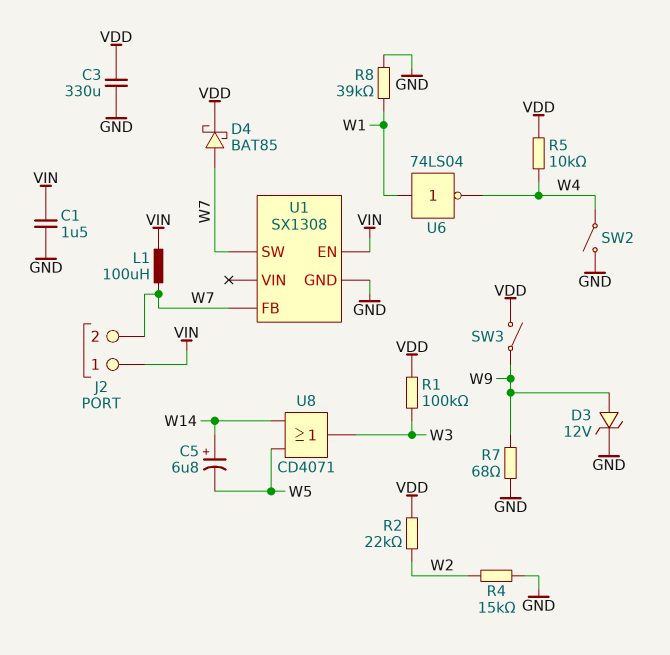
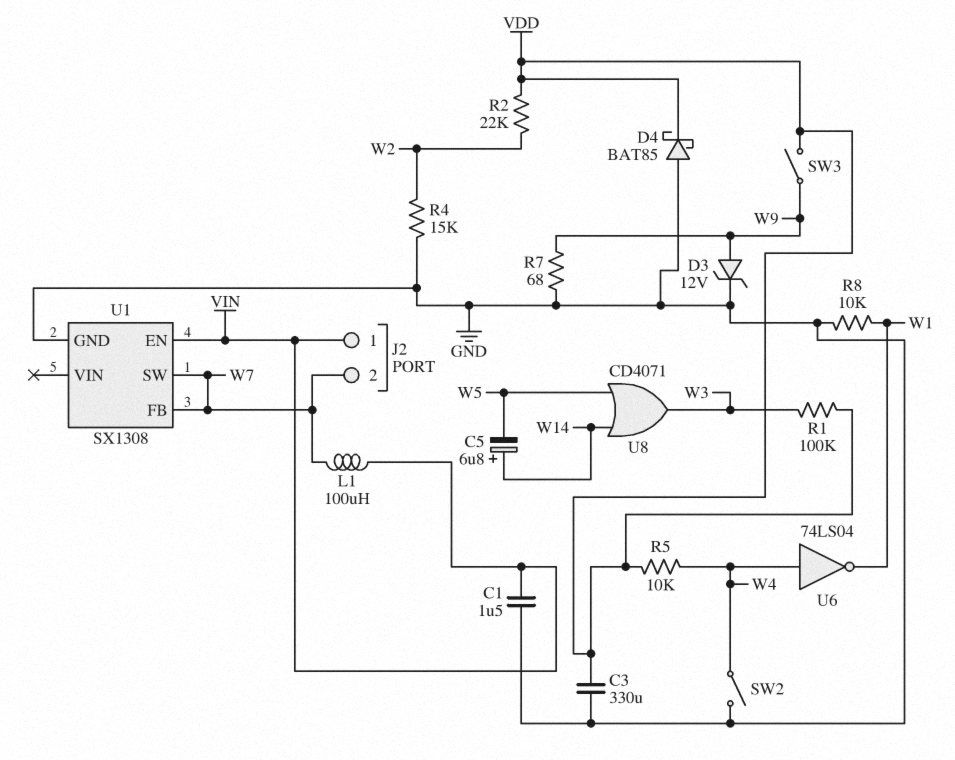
D4: schottky BAT85 (A W7, K VDD) -> schottky BAT85 (A GND, K VDD)
R8: 39k (GND, W1) -> 10k (GND, W1)
U6: NOT 74LS04 (in W1, out W4) -> NOT 74LS04 (in W4, out W1)

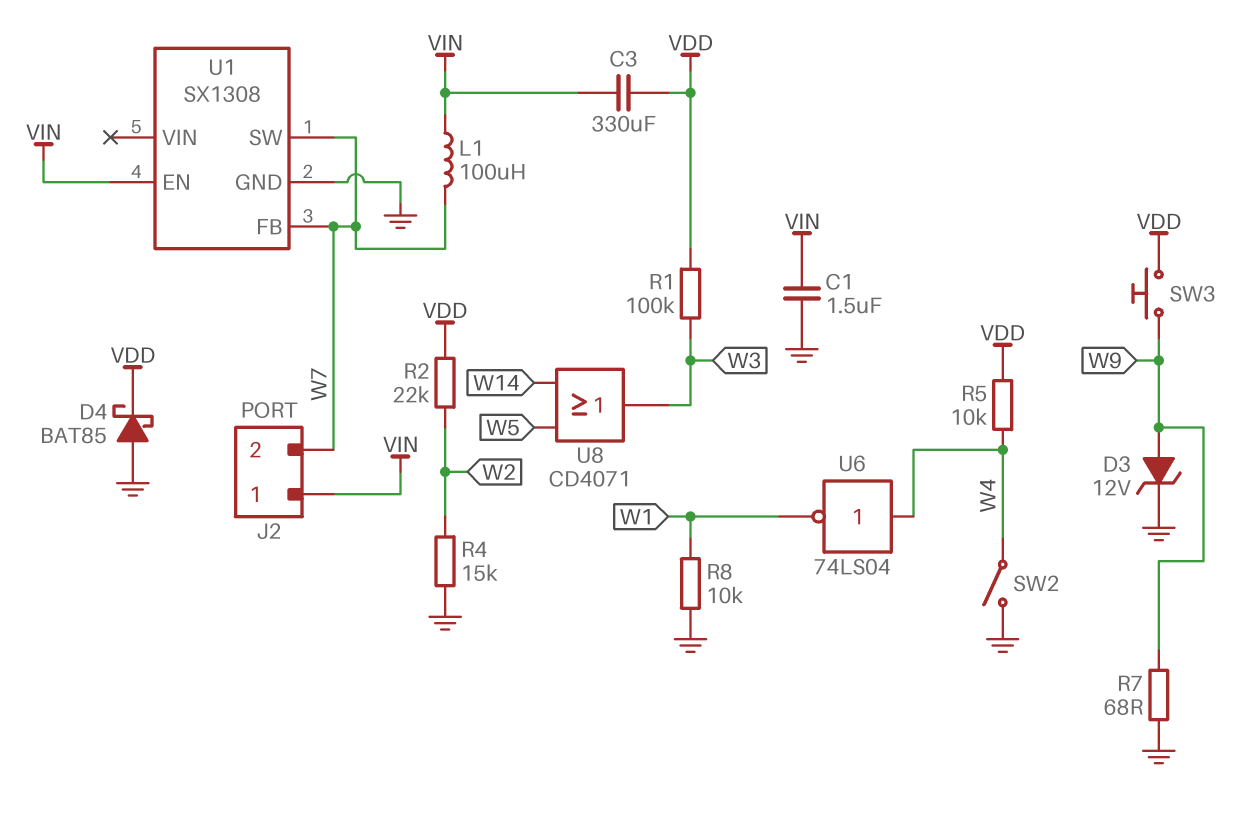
C3: 330uF (GND, VDD) -> 330uF (VDD, VIN)
C5: 6.8uF (plus W14, minus W5) -> none
SW3: switch (VDD, W9) -> button (VDD, W9)

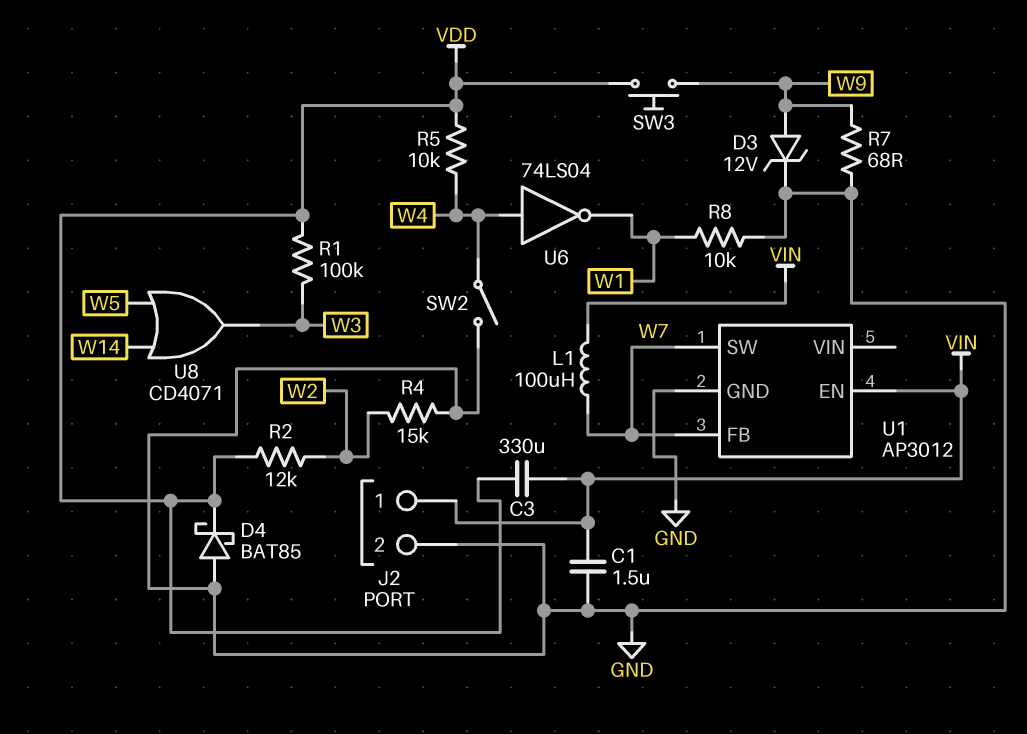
J2 pin 2: W7 -> GND
R2: 22k (VDD, W2) -> 12k (VDD, W2)
U1: SX1308 -> AP3012

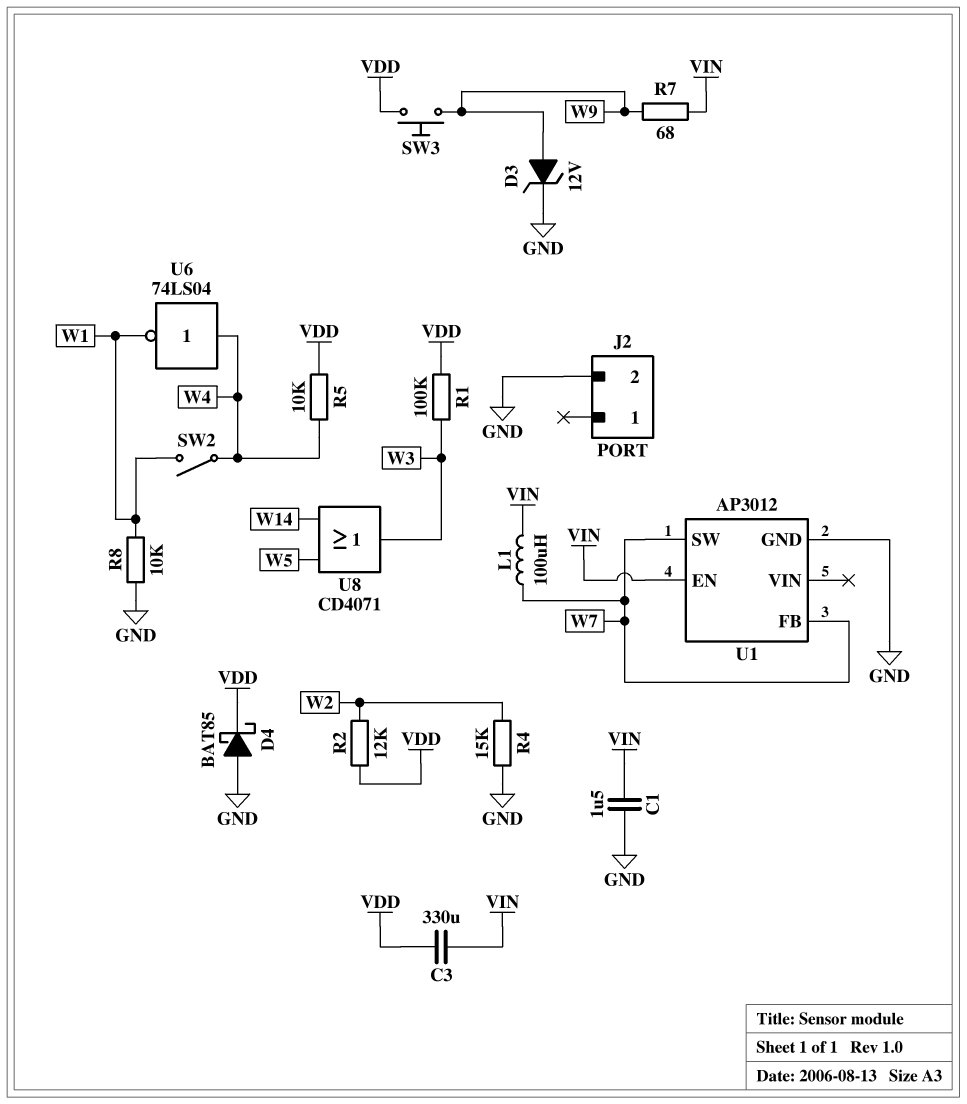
J2 pin 1: VIN -> none
R7: 68 (GND, W9) -> 68 (VIN, W9)
SW2: switch (GND, W4) -> switch (W1, W4)

